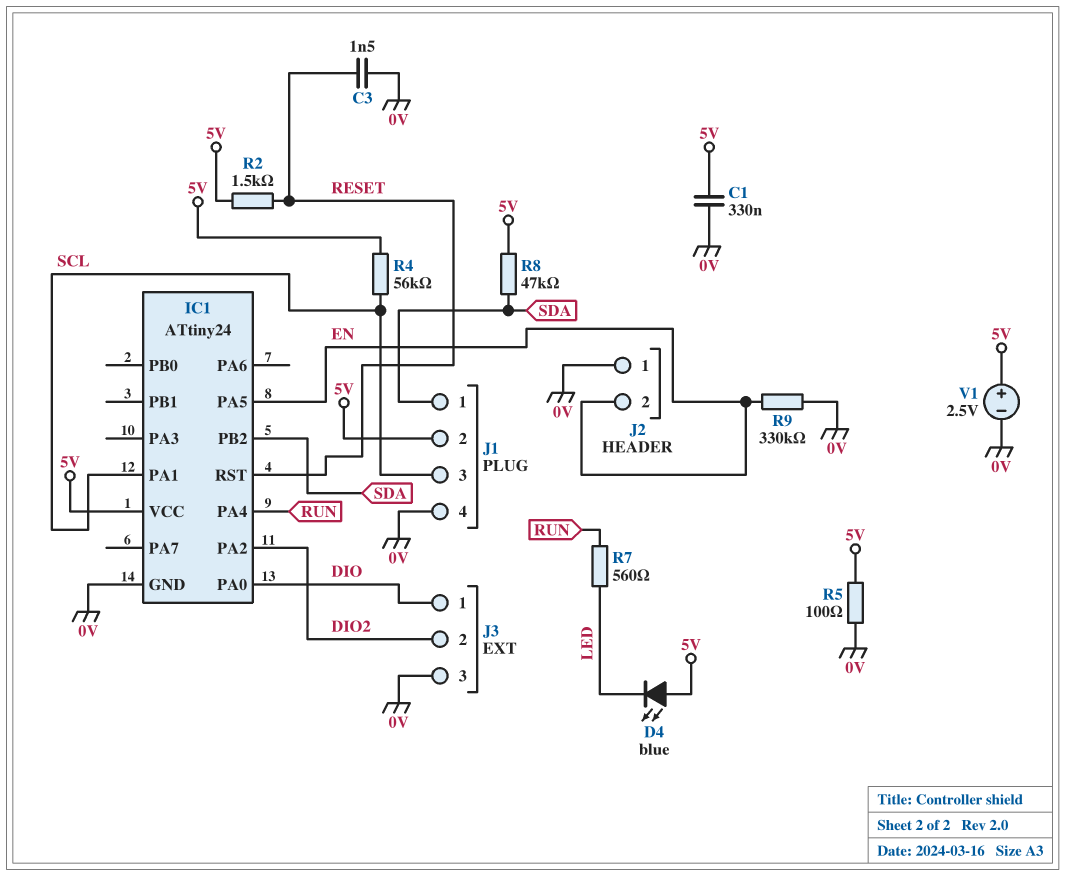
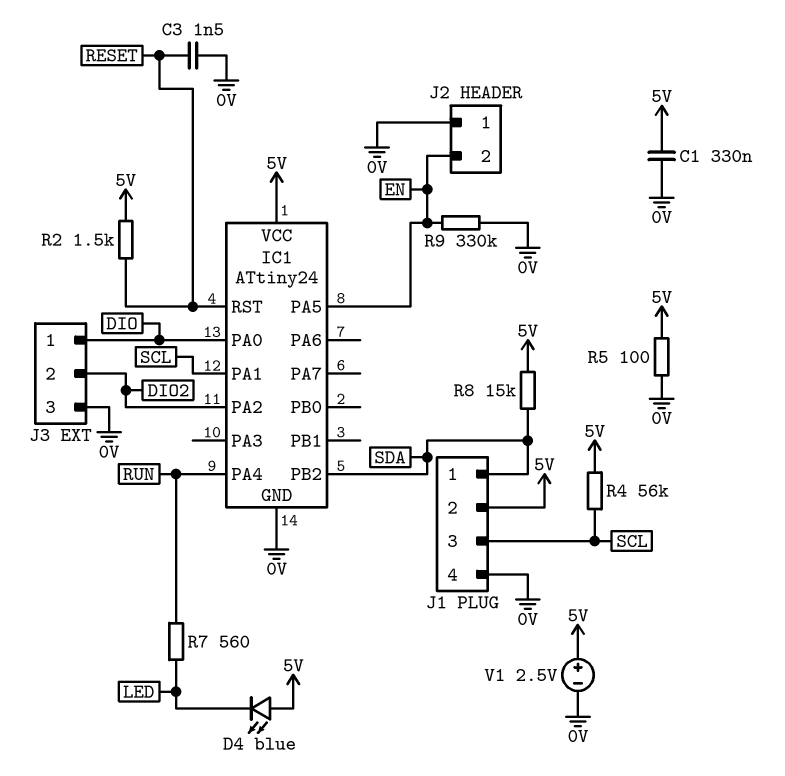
R8: 47k (5V, SDA) -> 15k (5V, SDA)

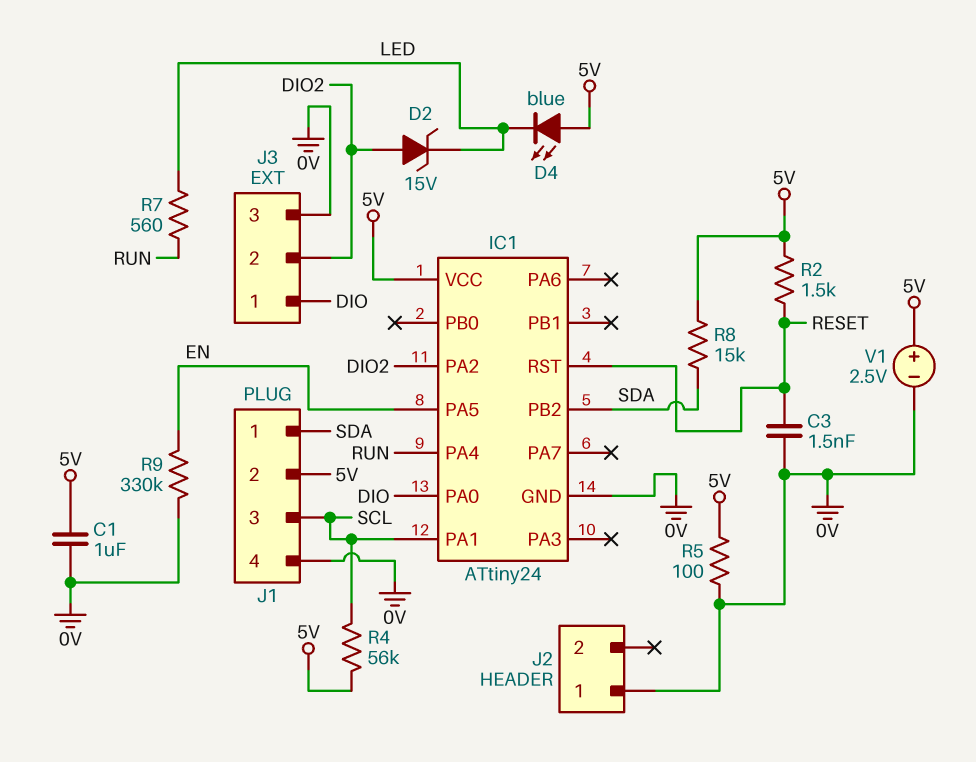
C1: 330nF (0V, 5V) -> 1uF (0V, 5V)
D2: none -> zener 15V (A DIO2, K LED)
J2 pin 2: EN -> none

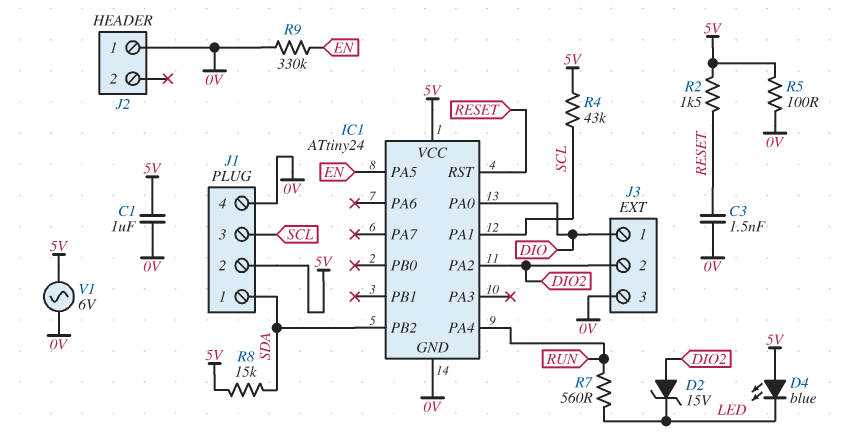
R4: 56k (5V, SCL) -> 43k (5V, SCL)
V1: 2.5V (plus 5V, minus 0V) -> AC 6V (0V, 5V)

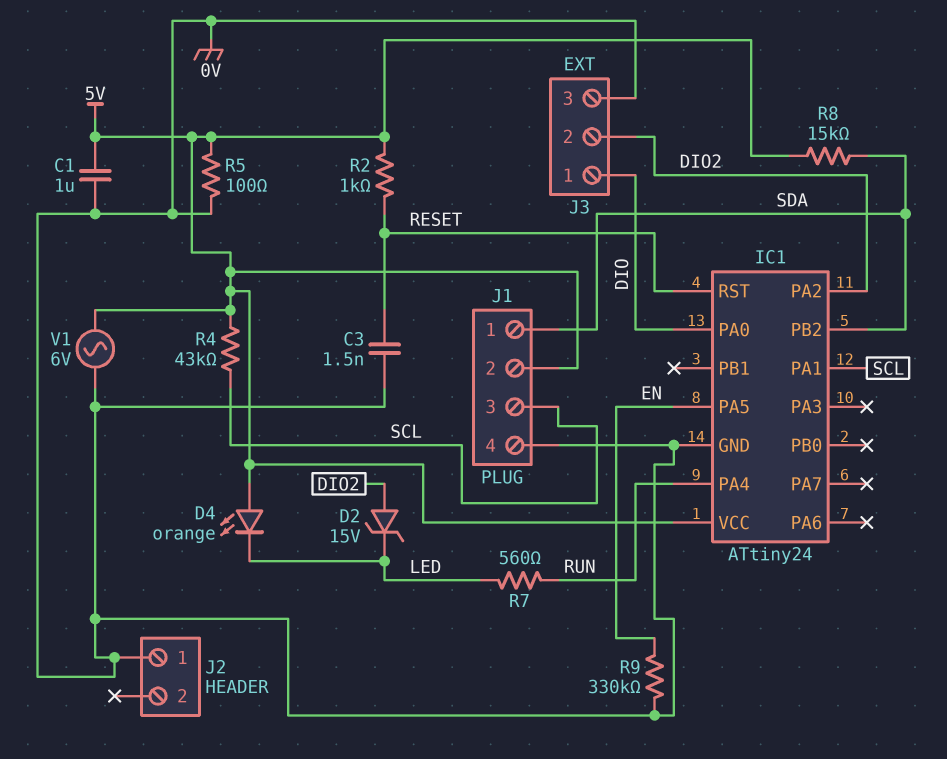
D4: LED blue (A 5V, K LED) -> LED orange (A 5V, K LED)
R2: 1.5k (5V, RESET) -> 1k (5V, RESET)

